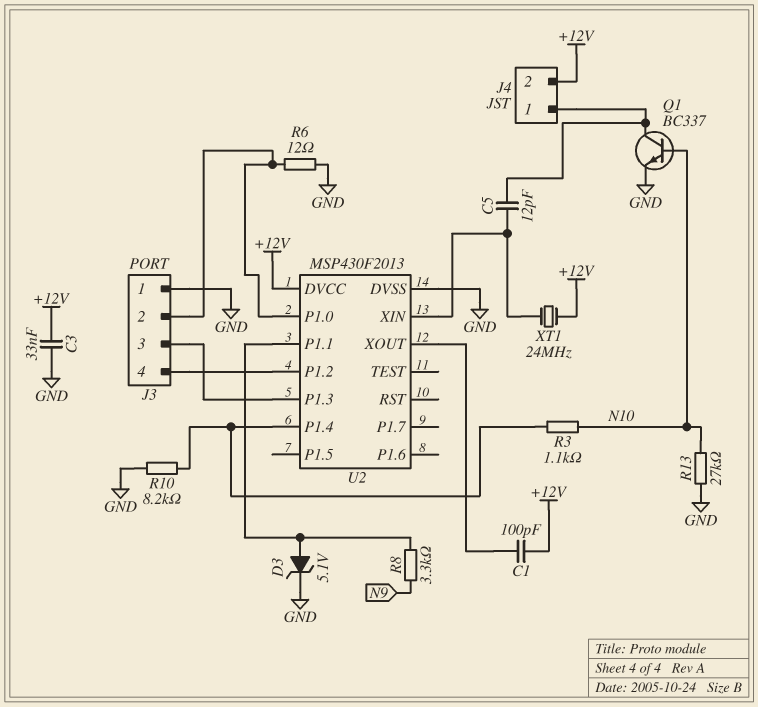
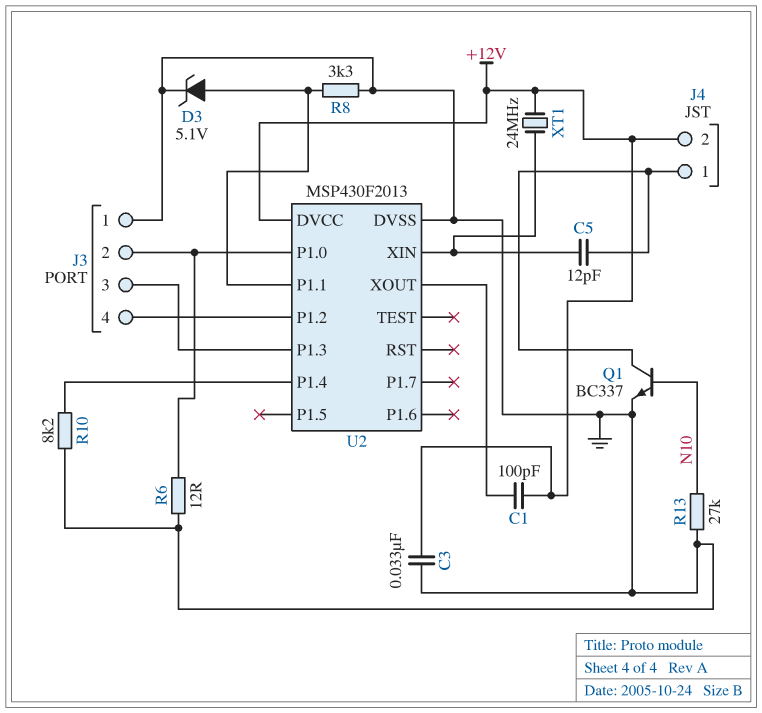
R3: 1.1k (N10, U2/P1.4) -> none
R8: 3.3k (N9, U2/P1.1) -> 3.3k (GND, U2/P1.1)

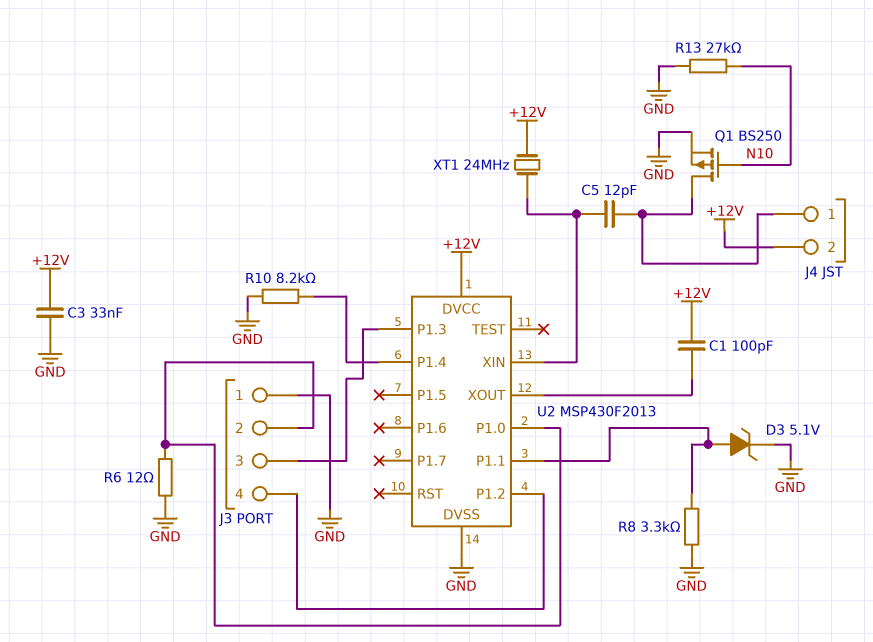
Q1: NPN BC337 (B N10, C J4/1, E GND) -> PMOS BS250 (G N10, D J4/1, S GND)

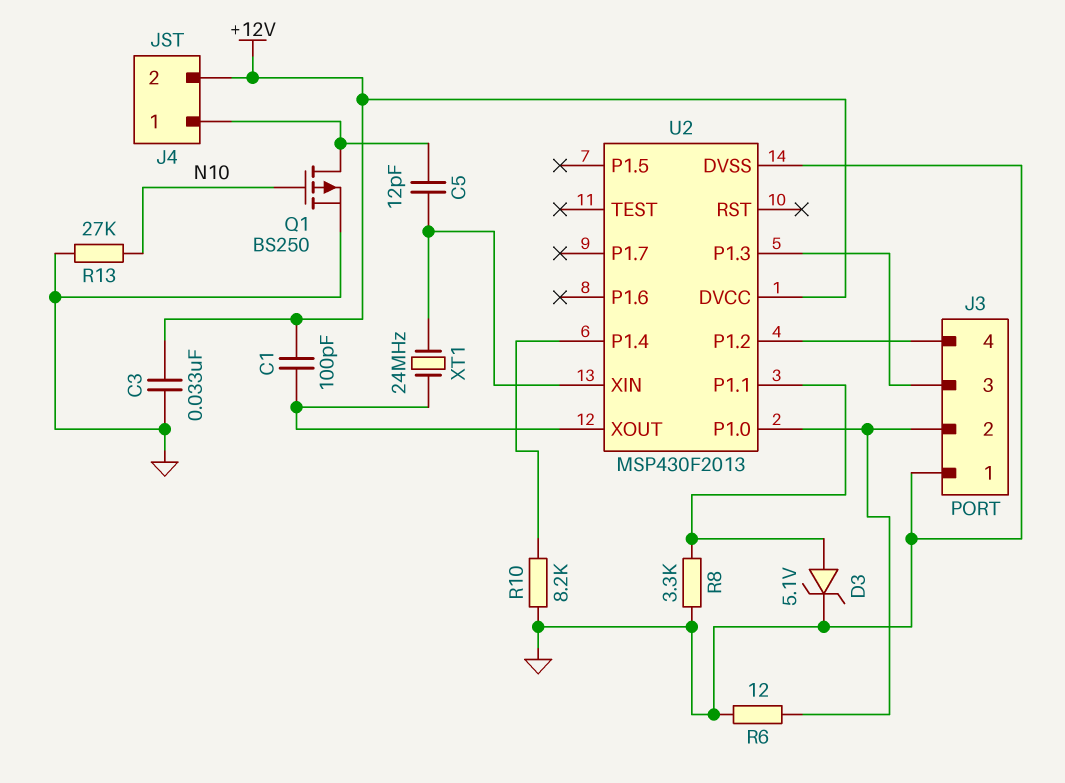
XT1: 24MHz (+12V, U2/XIN) -> 24MHz (U2/XIN, U2/XOUT)

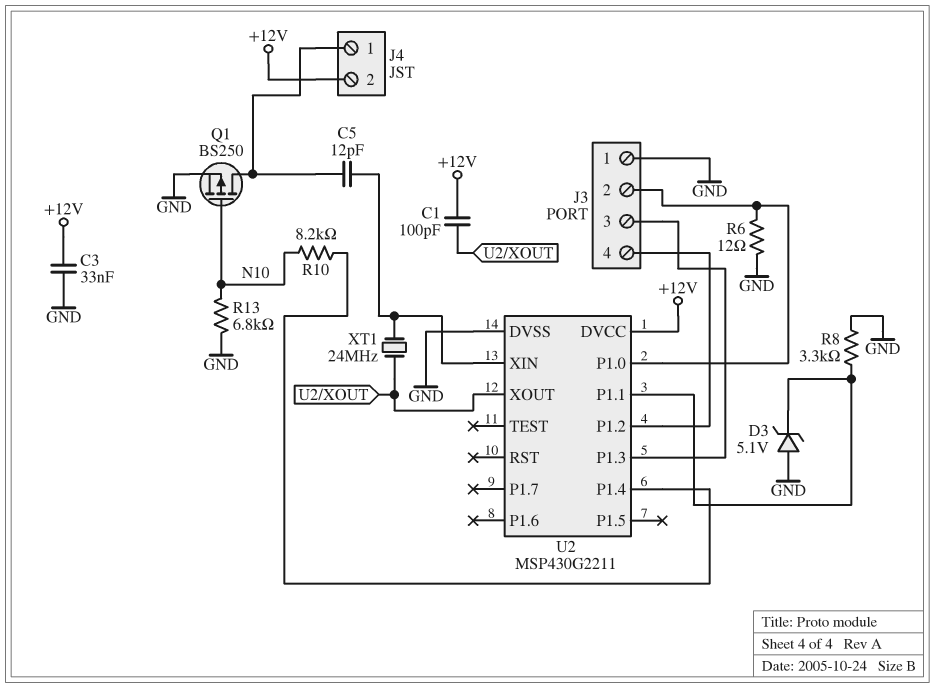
D3: zener 5.1V (A U2/P1.1, K GND) -> zener 5.1V (A GND, K U2/P1.1)
R10: 8.2k (GND, U2/P1.4) -> 8.2k (N10, U2/P1.4)
R13: 27k (GND, N10) -> 6.8k (GND, N10)
U2: MSP430F2013 -> MSP430G2211

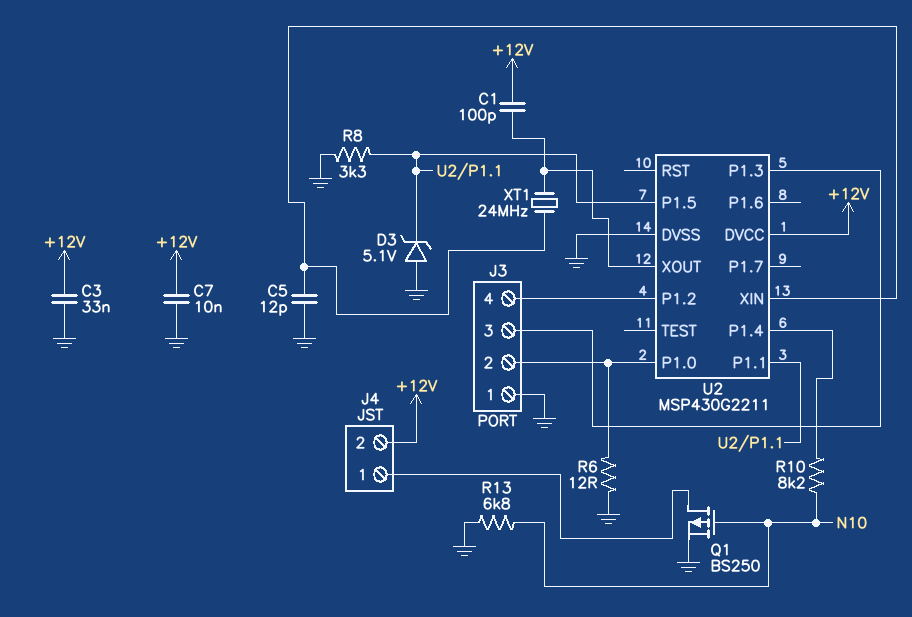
C5: 12pF (J4/1, U2/XIN) -> 12pF (GND, U2/XIN)
C7: none -> 10nF (+12V, GND)
U2 pin P1.5: none -> U2/P1.1

